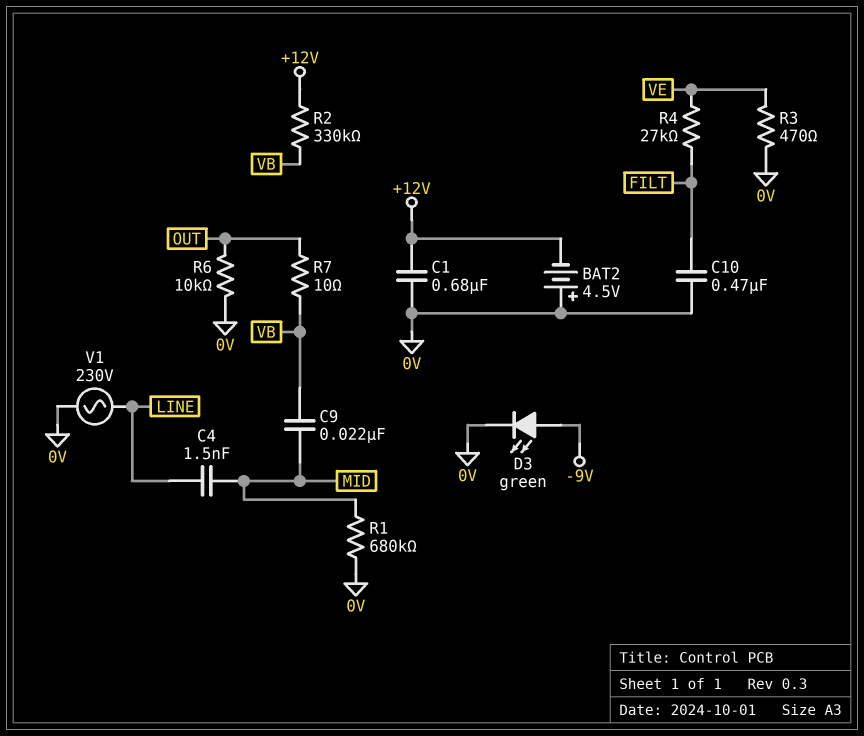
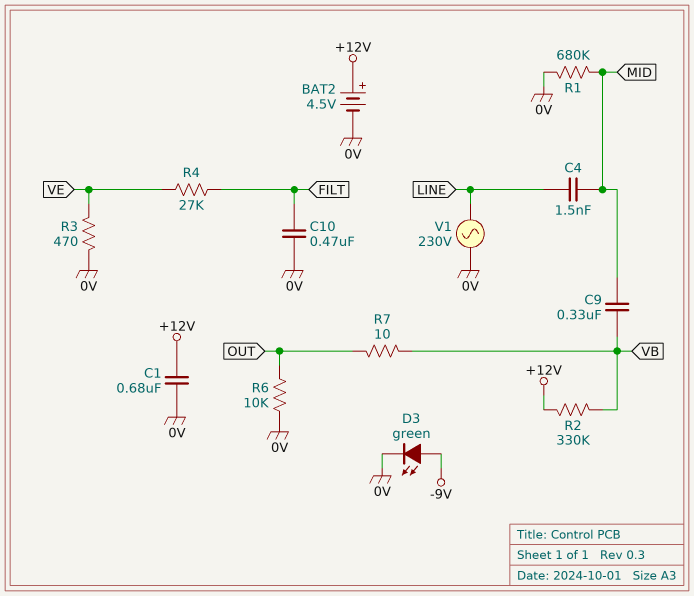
BAT2: 4.5V (plus 0V, minus +12V) -> 4.5V (plus +12V, minus 0V)
C9: 22nF (MID, VB) -> 330nF (MID, VB)

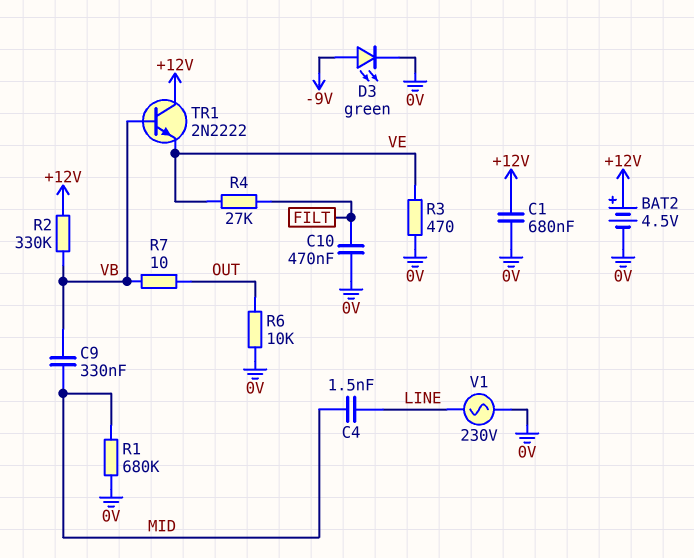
TR1: none -> NPN 2N2222 (B VB, C +12V, E VE)

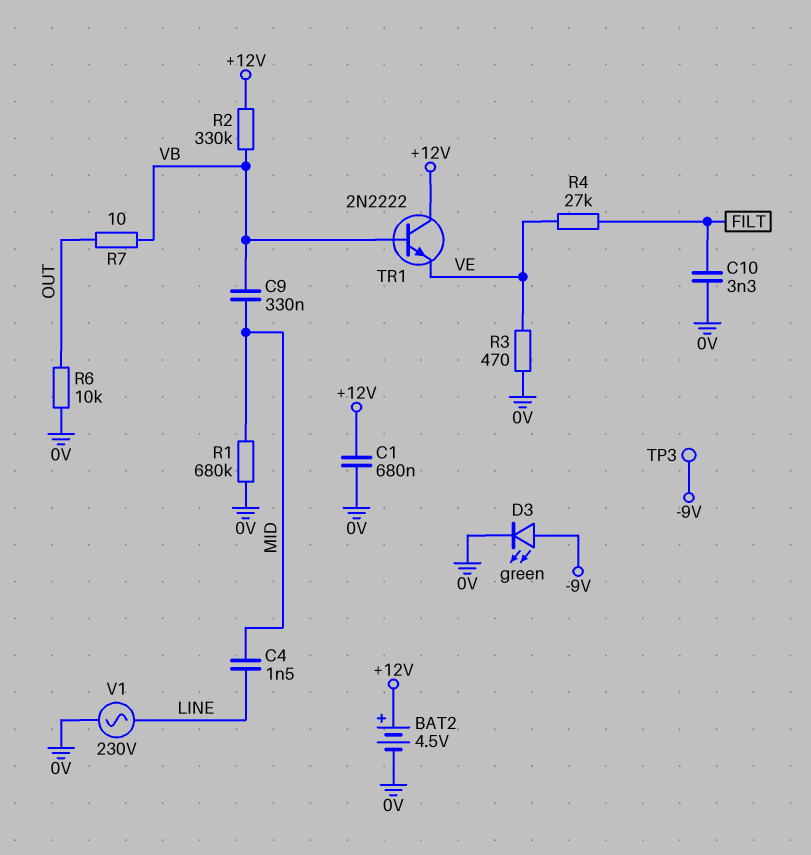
C10: 470nF (0V, FILT) -> 3.3nF (0V, FILT)
TP3: none -> test point (-9V)

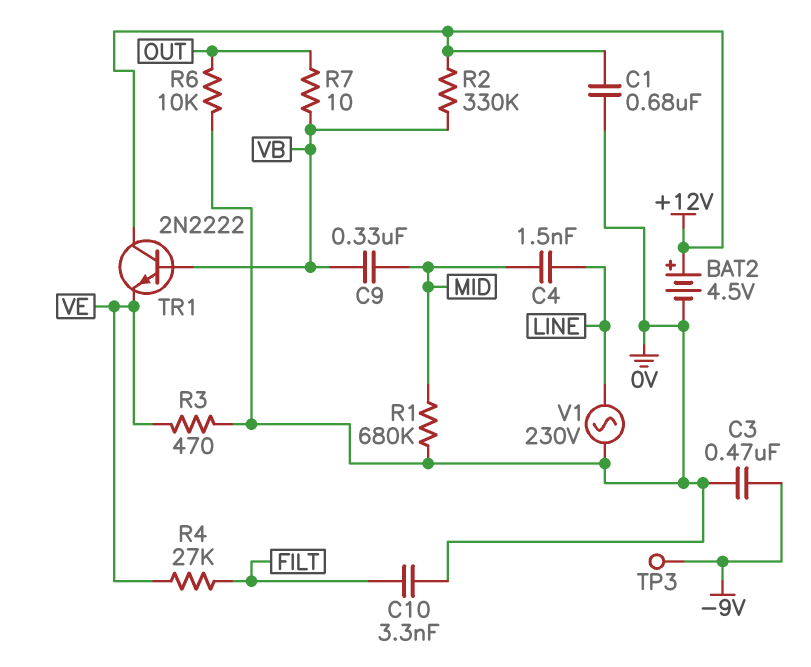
C3: none -> 470nF (-9V, 0V)
D3: LED green (A -9V, K 0V) -> none

